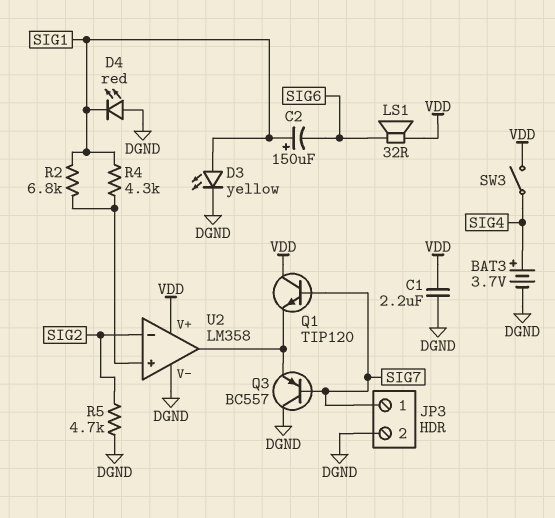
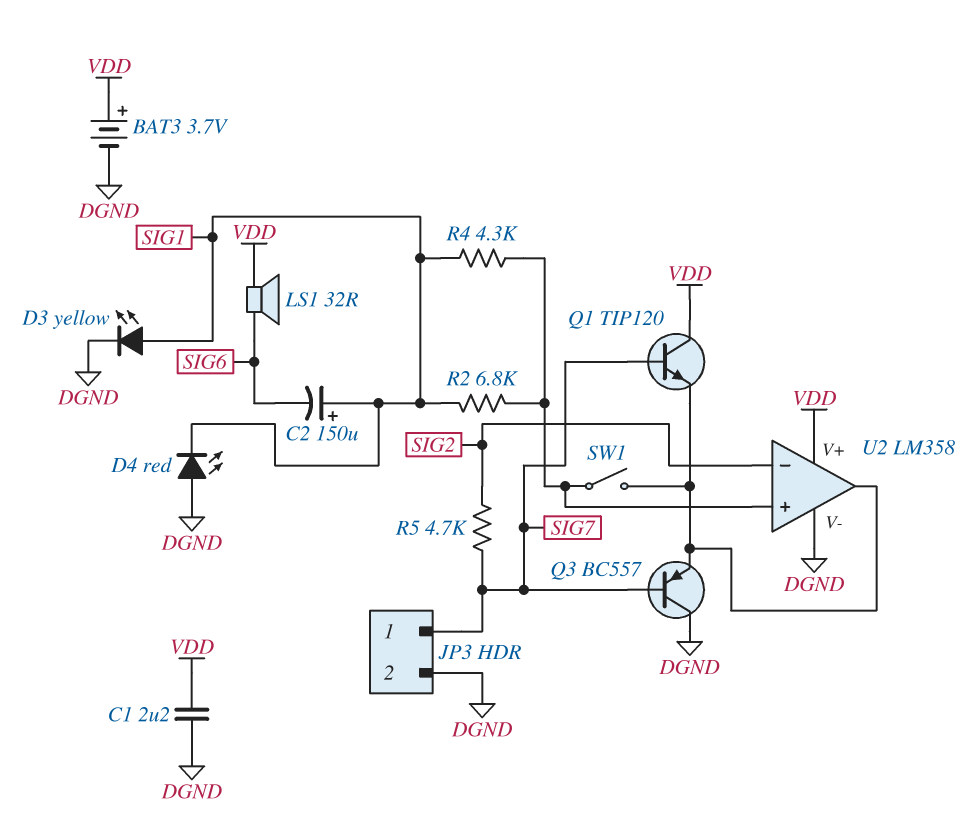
BAT3: 3.7V (plus SIG4, minus DGND) -> 3.7V (plus VDD, minus DGND)
R5: 4.7k (DGND, SIG2) -> 4.7k (SIG2, SIG7)
SW1: none -> switch (U2/in+, U2/out)
SW3: switch (SIG4, VDD) -> none

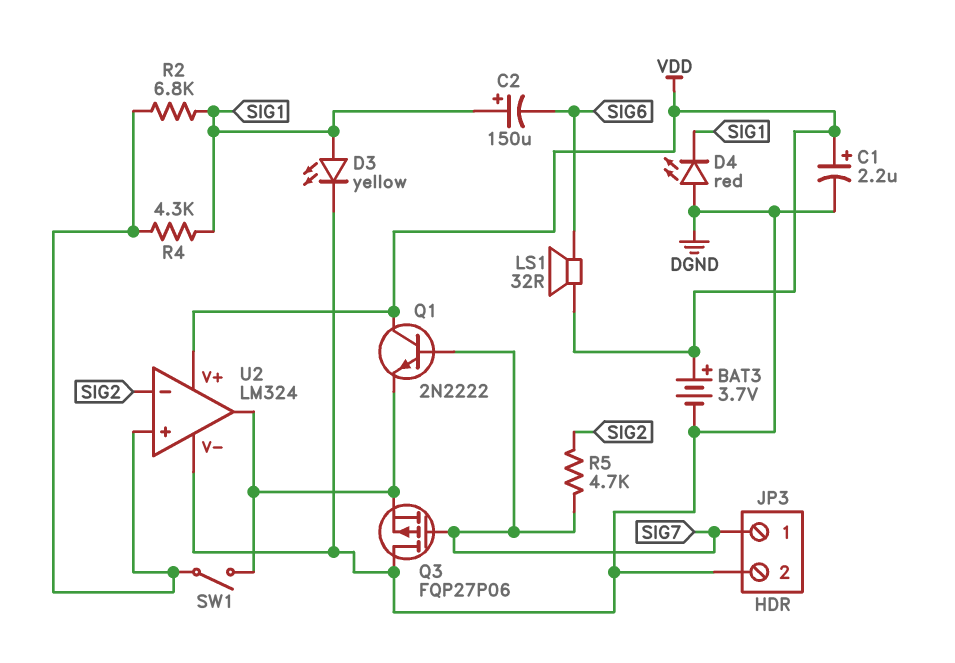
C1: 2.2uF (DGND, VDD) -> 2.2uF (plus VDD, minus DGND)
Q1: NPN TIP120 (B SIG7, C VDD, E U2/out) -> NPN 2N2222 (B SIG7, C VDD, E U2/out)
Q3: PNP BC557 (B SIG7, C DGND, E U2/out) -> PMOS FQP27P06 (G SIG7, D DGND, S U2/out)
U2: LM358 -> LM324

